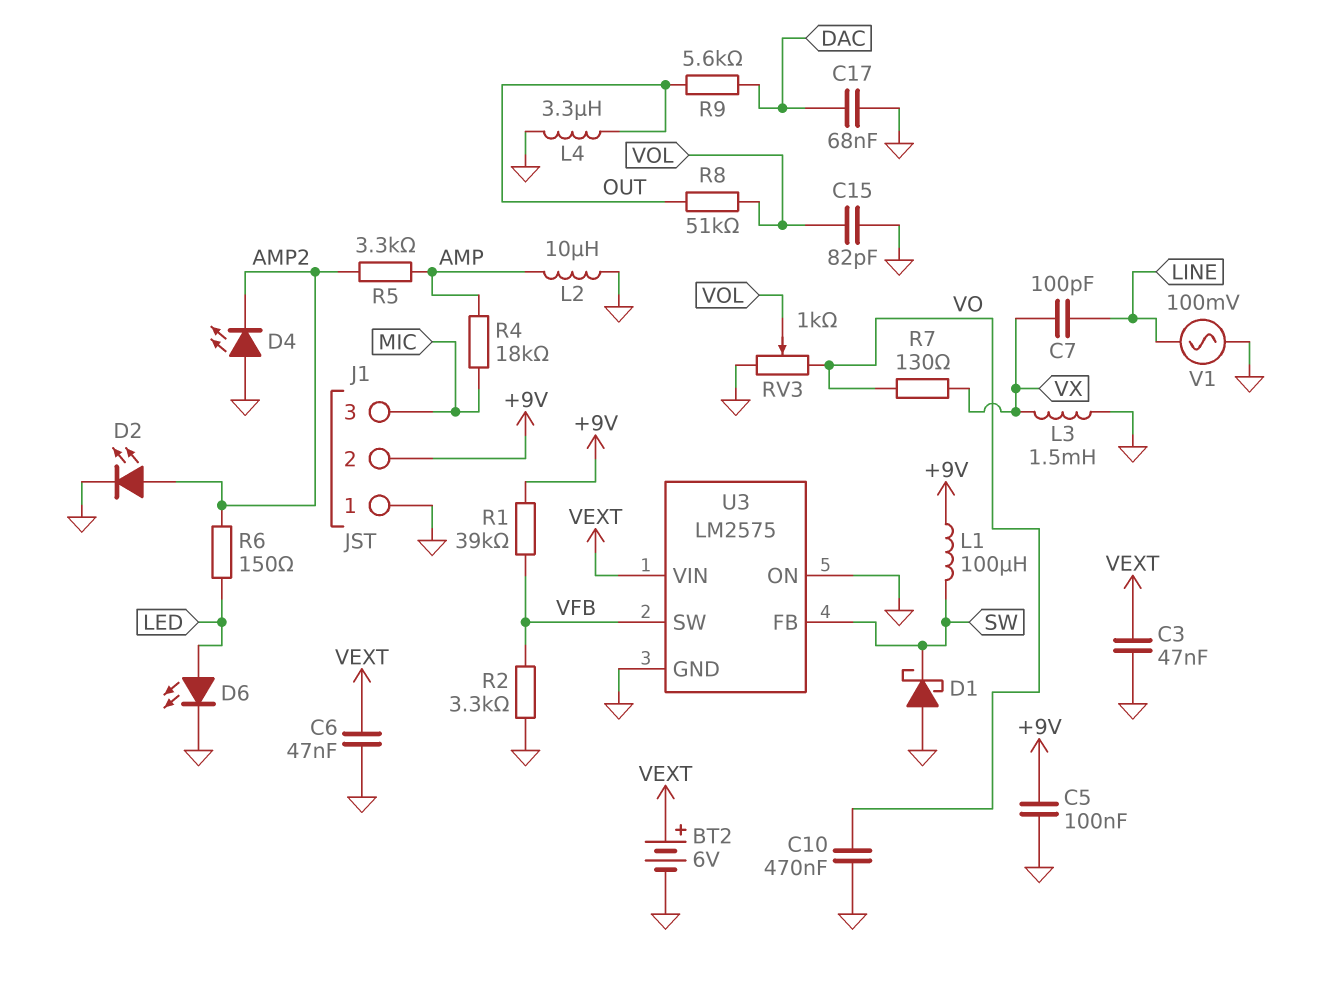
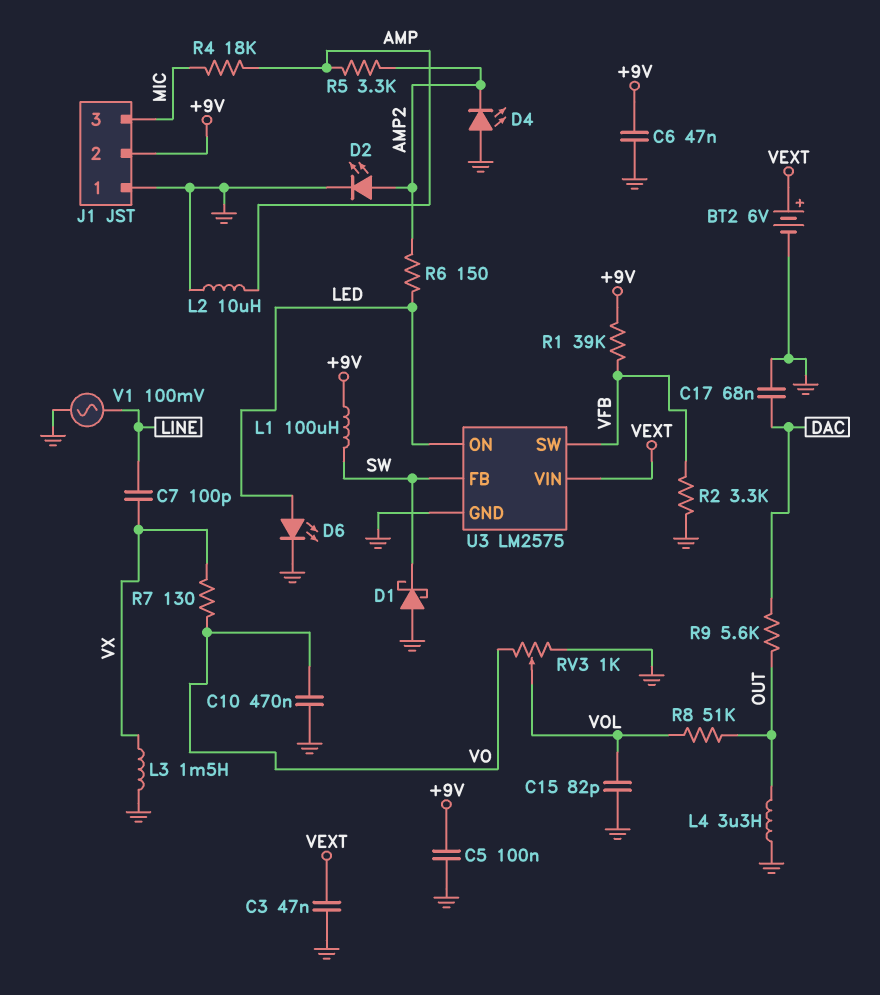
C6: 47nF (GND, VEXT) -> 47nF (+9V, GND)
U3 pin ON: GND -> LED

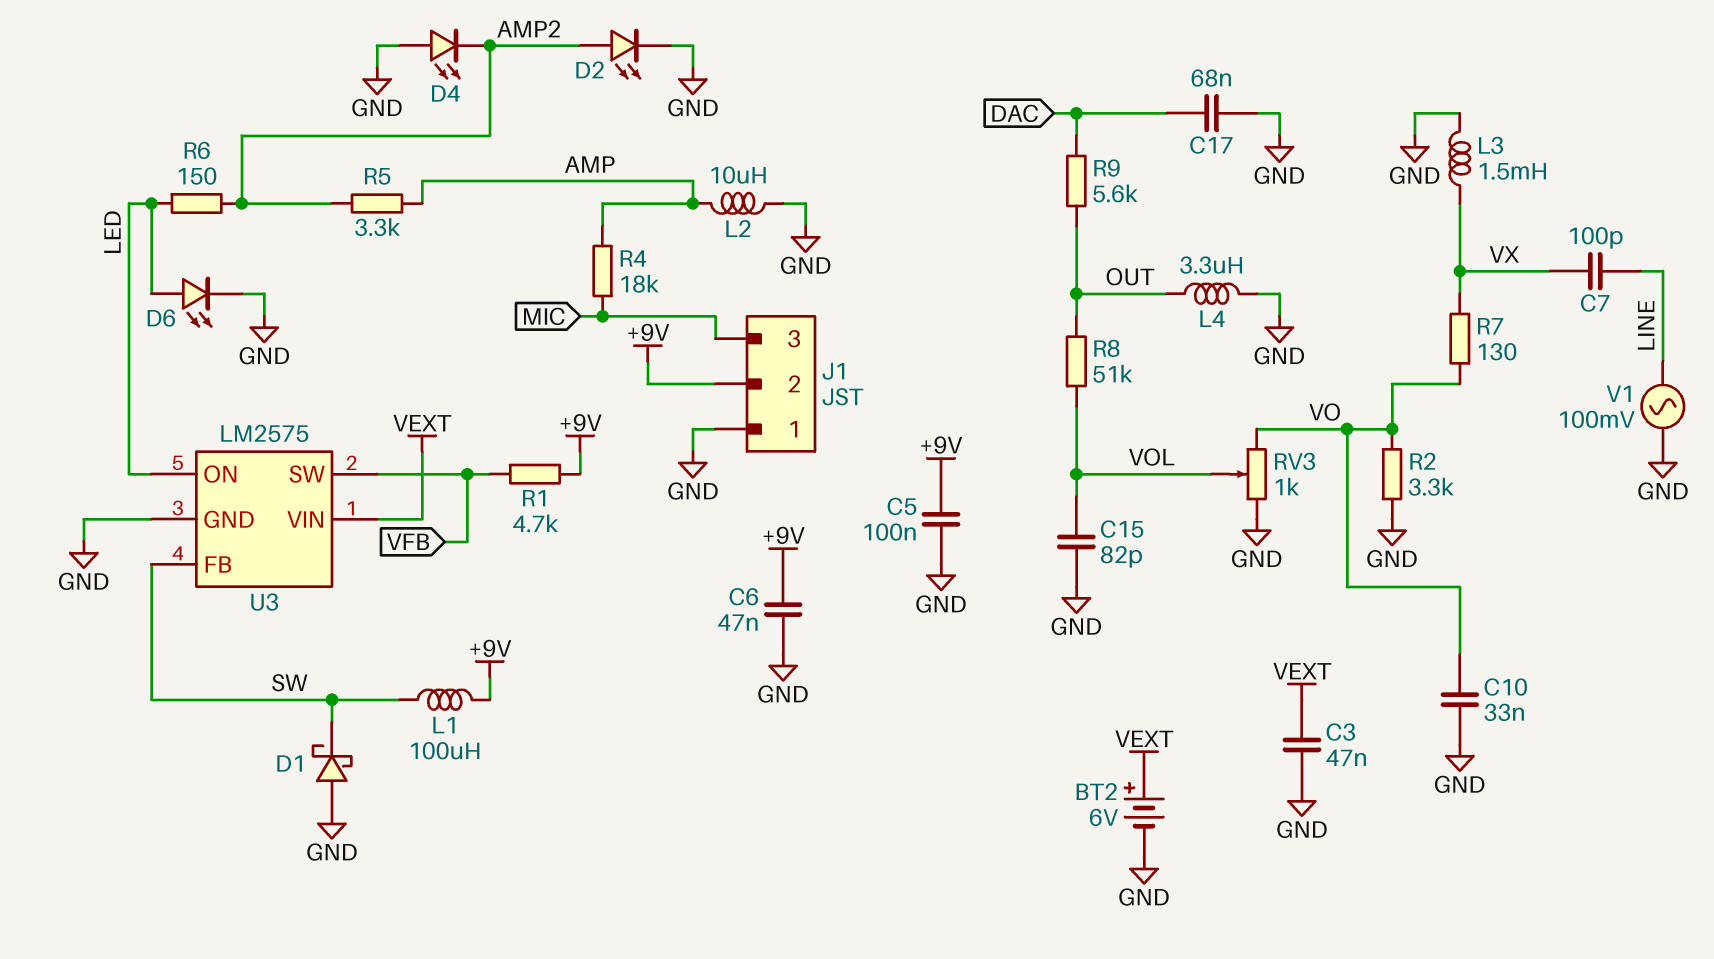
C10: 470nF (GND, VO) -> 33nF (GND, VO)
R1: 39k (+9V, VFB) -> 4.7k (+9V, VFB)
R2: 3.3k (GND, VFB) -> 3.3k (GND, VO)

